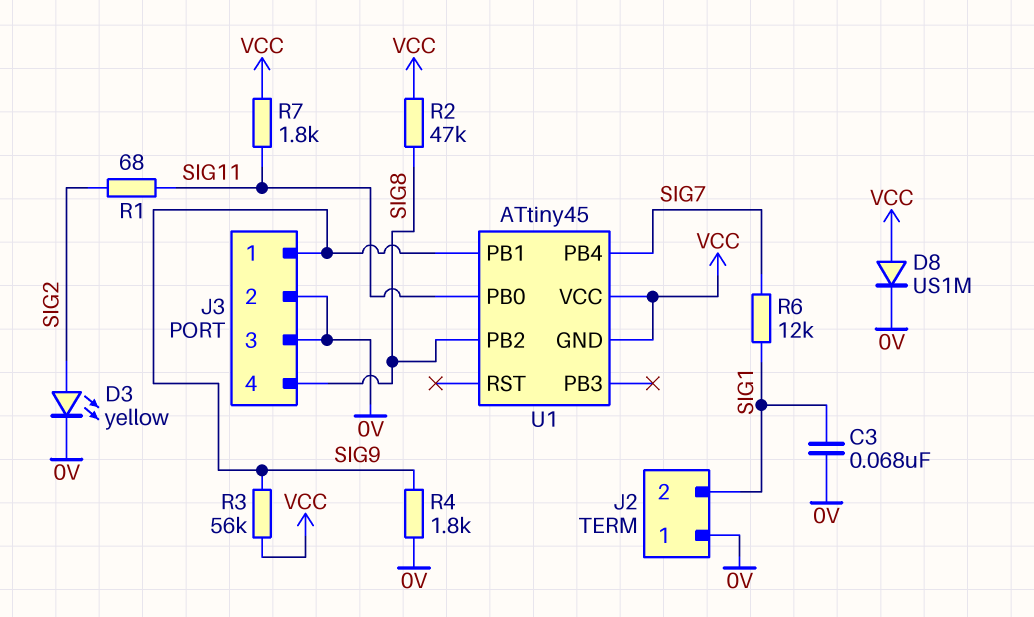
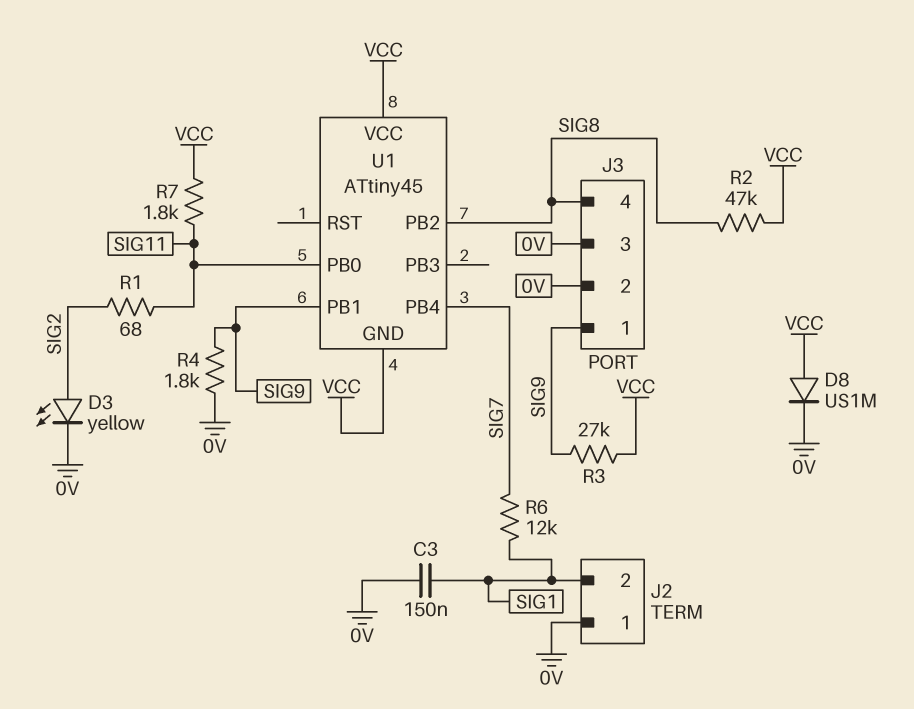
C3: 68nF (0V, SIG1) -> 150nF (0V, SIG1)
R3: 56k (SIG9, VCC) -> 27k (SIG9, VCC)

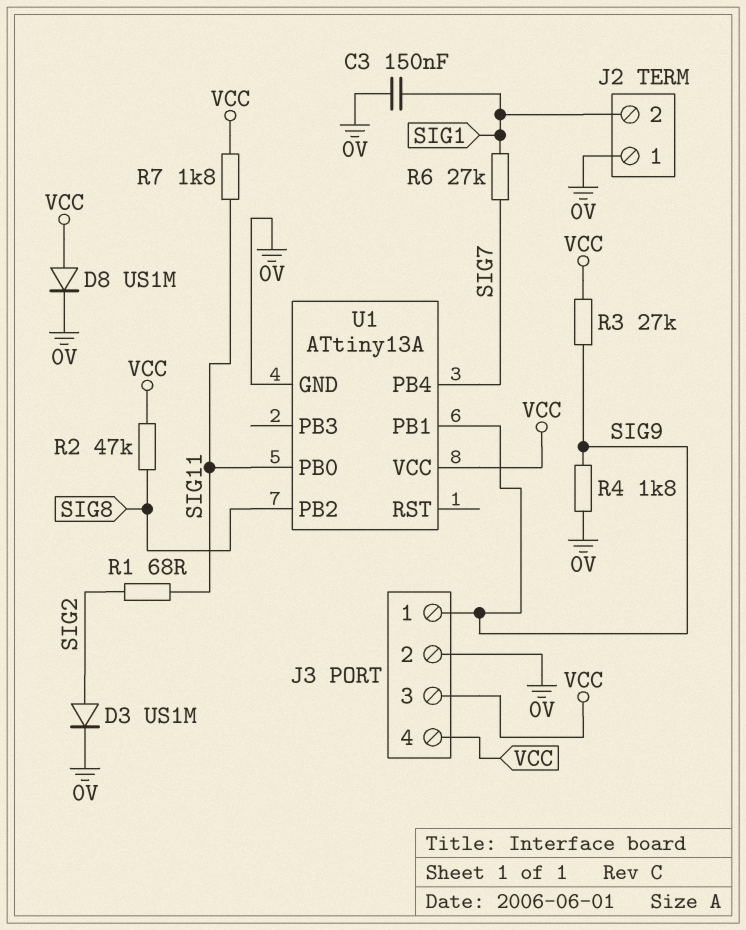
D3: LED yellow (A SIG2, K 0V) -> diode US1M (A SIG2, K 0V)
J3 pin 3: 0V -> VCC
J3 pin 4: SIG8 -> VCC
R6: 12k (SIG1, SIG7) -> 27k (SIG1, SIG7)
U1: ATtiny45 -> ATtiny13A
U1 pin GND: VCC -> 0V

